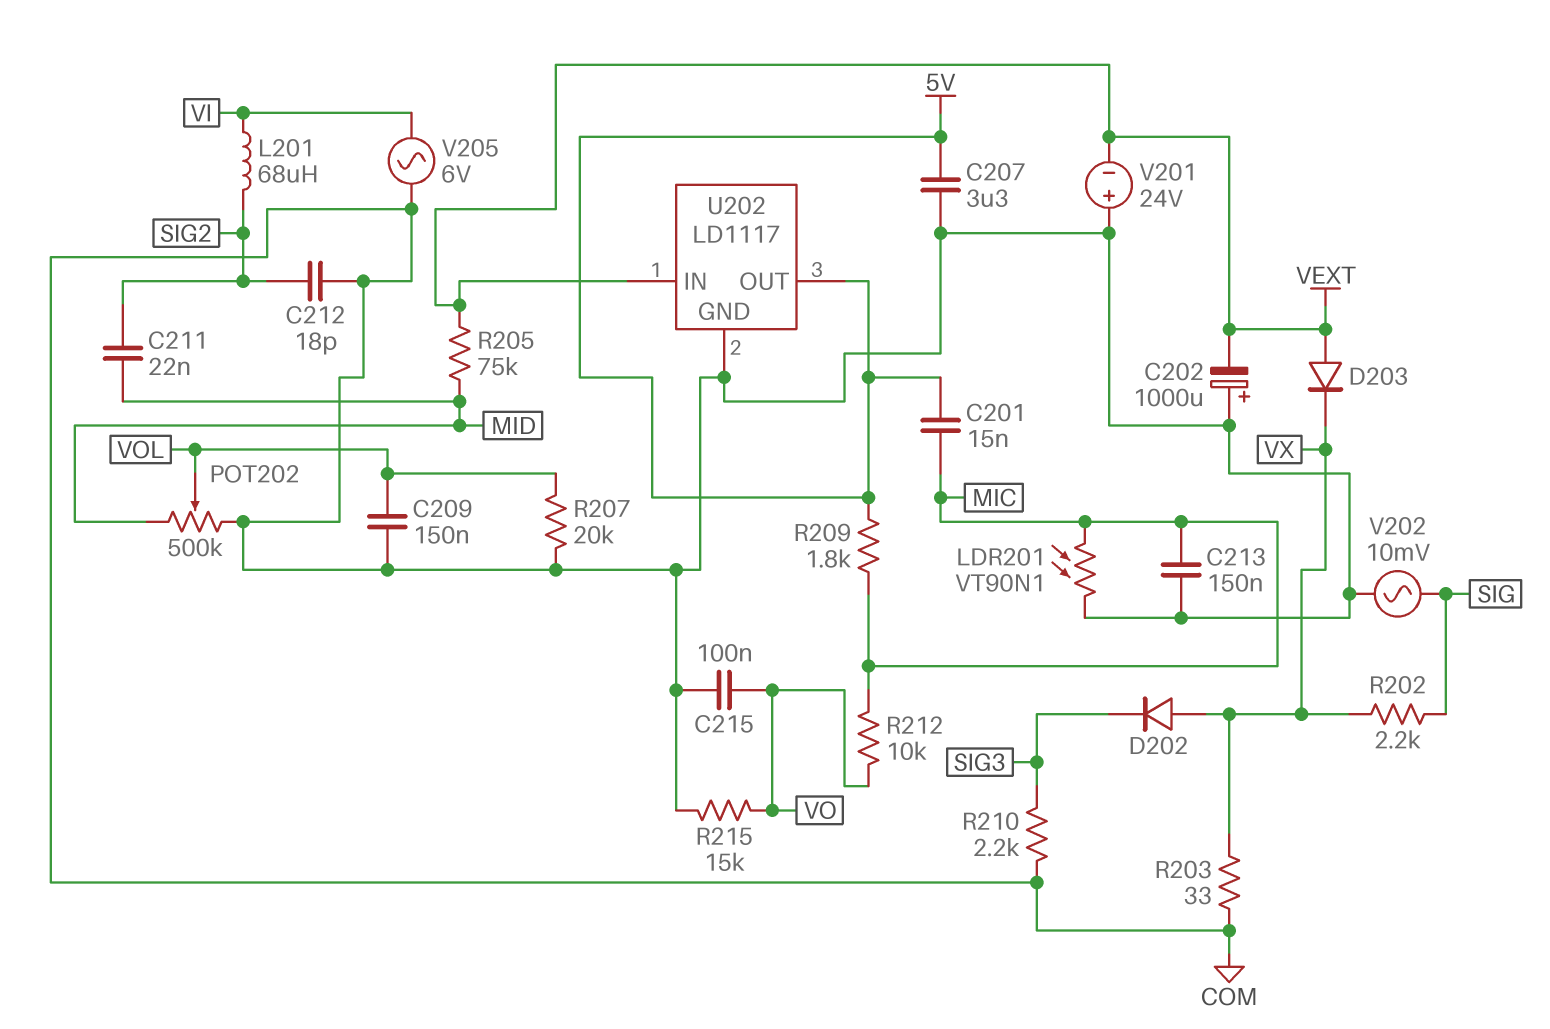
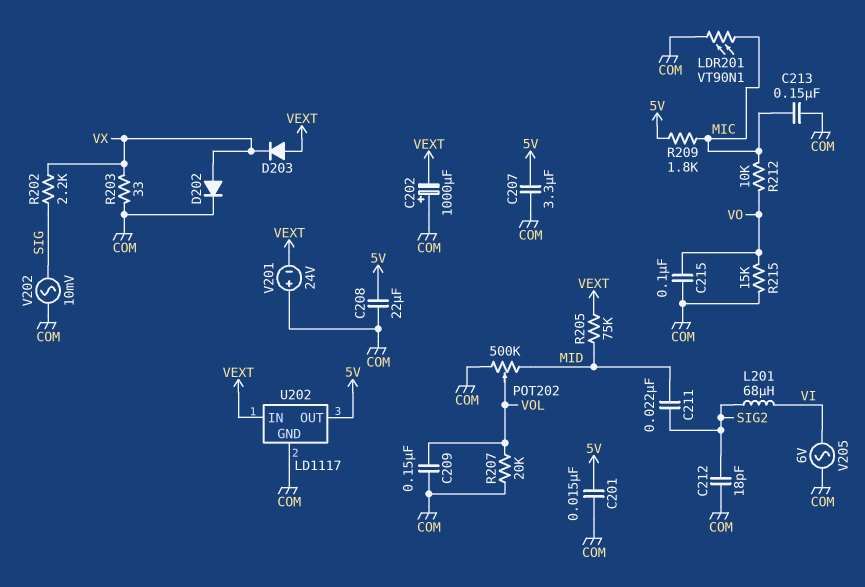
C201: 15nF (5V, MIC) -> 15nF (5V, COM)
C208: none -> 22uF (5V, COM)
D202: diode (A VX, K SIG3) -> diode (A VX, K COM)
R210: 2.2k (COM, SIG3) -> none

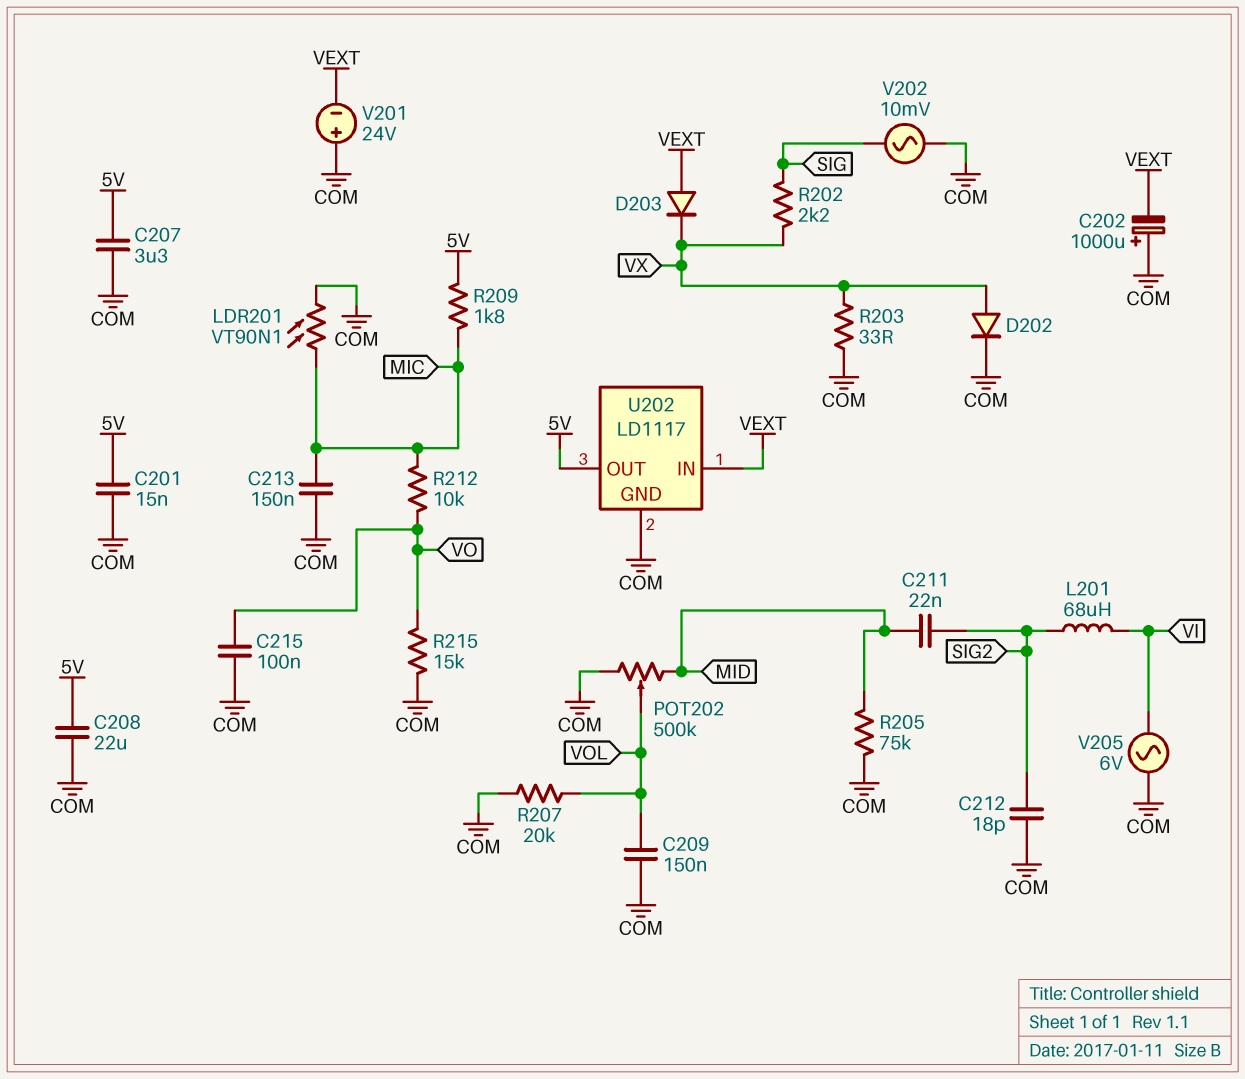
R205: 75k (MID, VEXT) -> 75k (COM, MID)

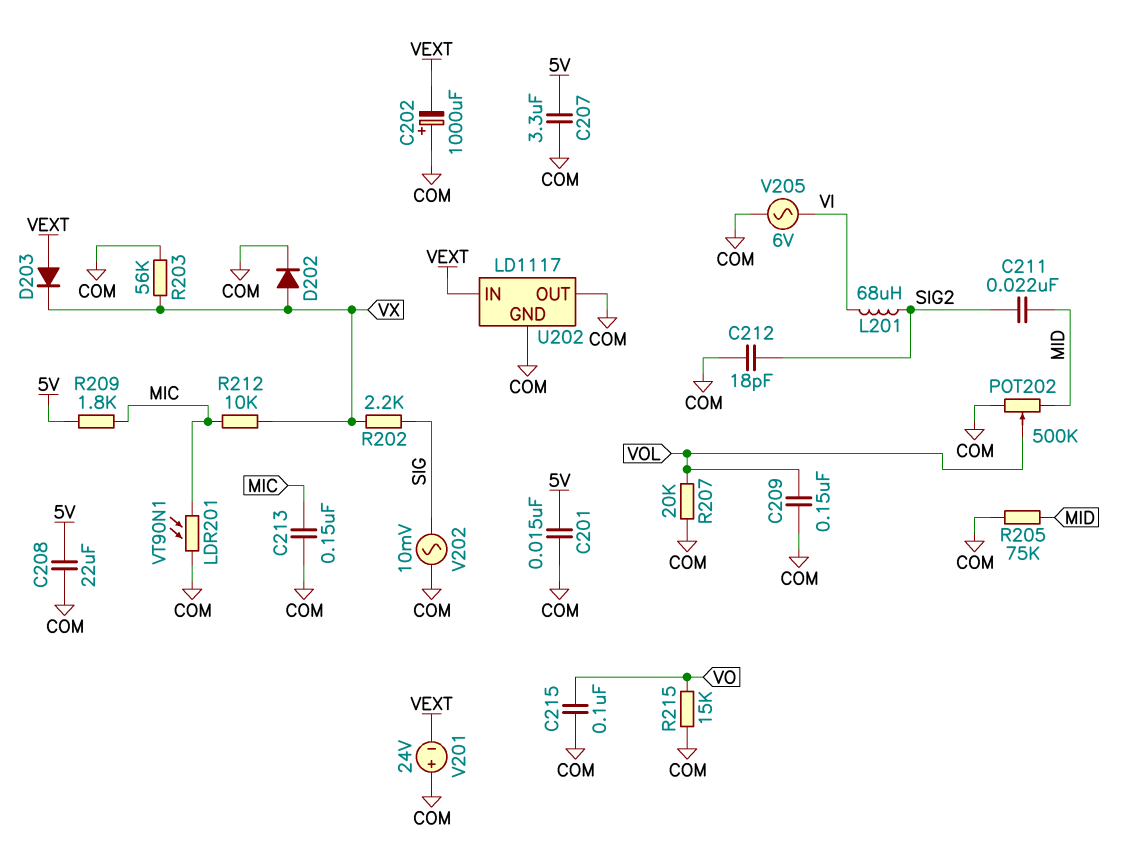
R203: 33 (COM, VX) -> 56k (COM, VX)
R212: 10k (MIC, VO) -> 10k (MIC, VX)
U202 pin OUT: 5V -> COM

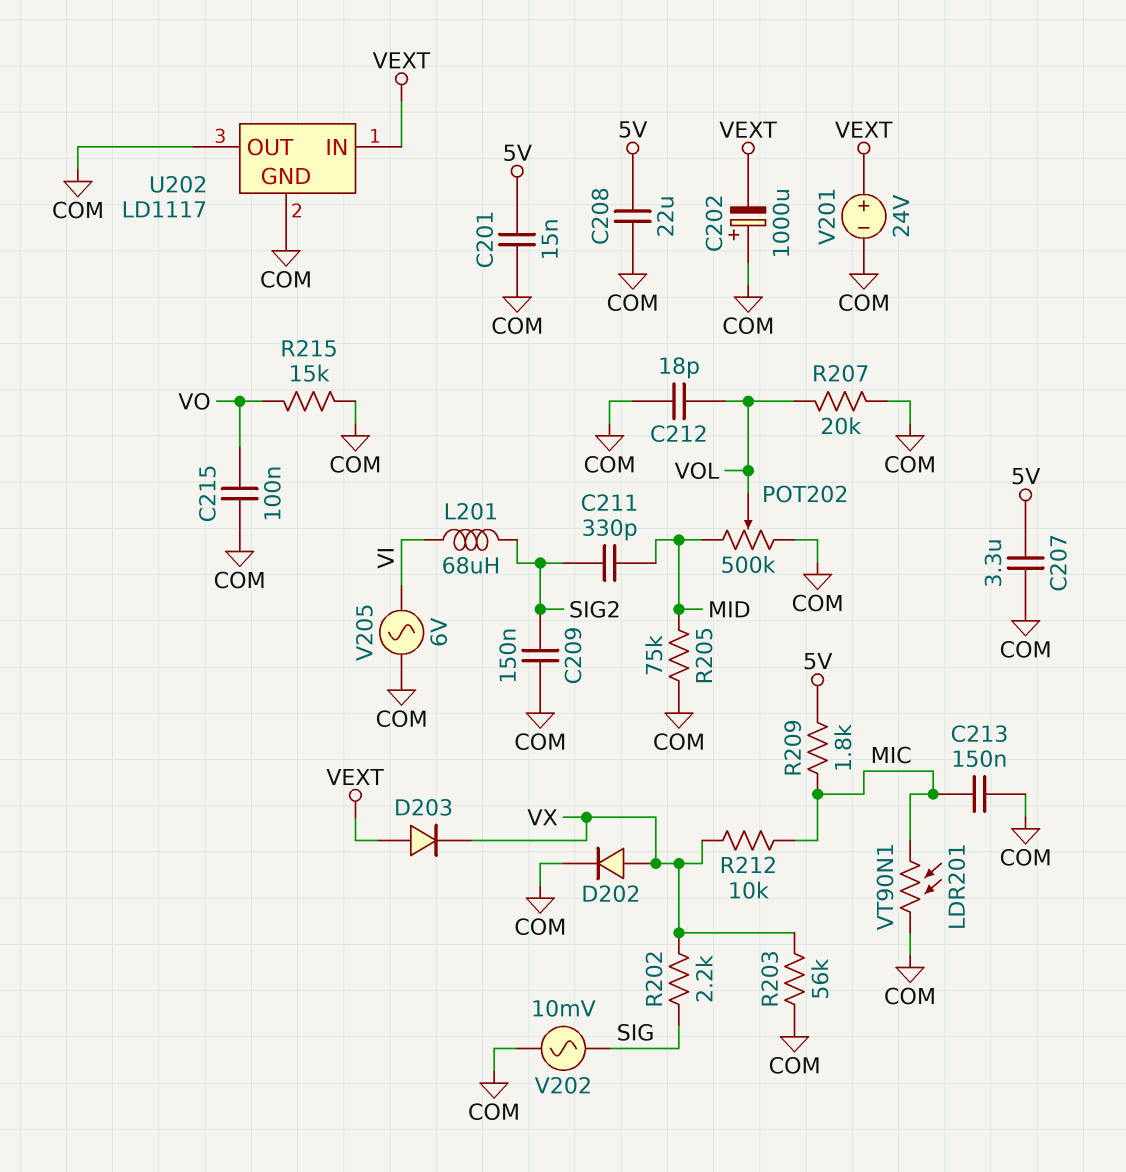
C209: 150nF (COM, VOL) -> 150nF (COM, SIG2)
C211: 22nF (MID, SIG2) -> 330pF (MID, SIG2)
C212: 18pF (COM, SIG2) -> 18pF (COM, VOL)
V201: 24V (plus COM, minus VEXT) -> 24V (plus VEXT, minus COM)

